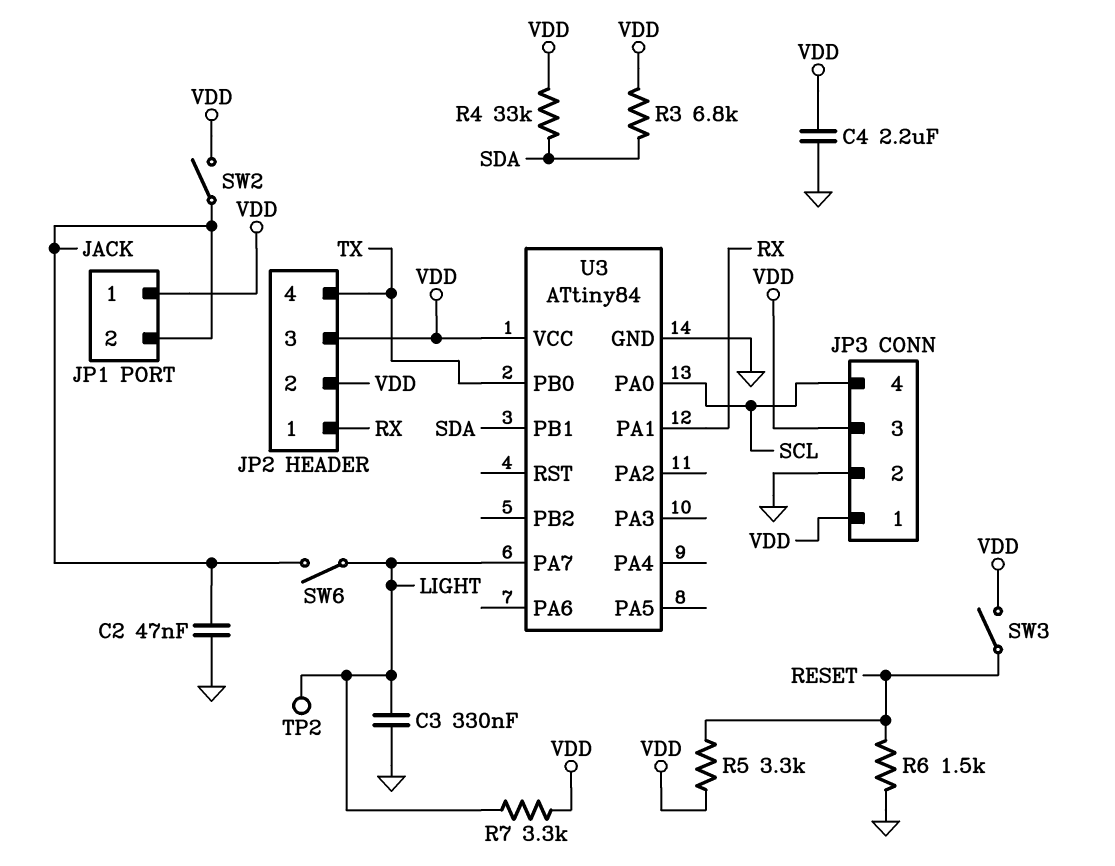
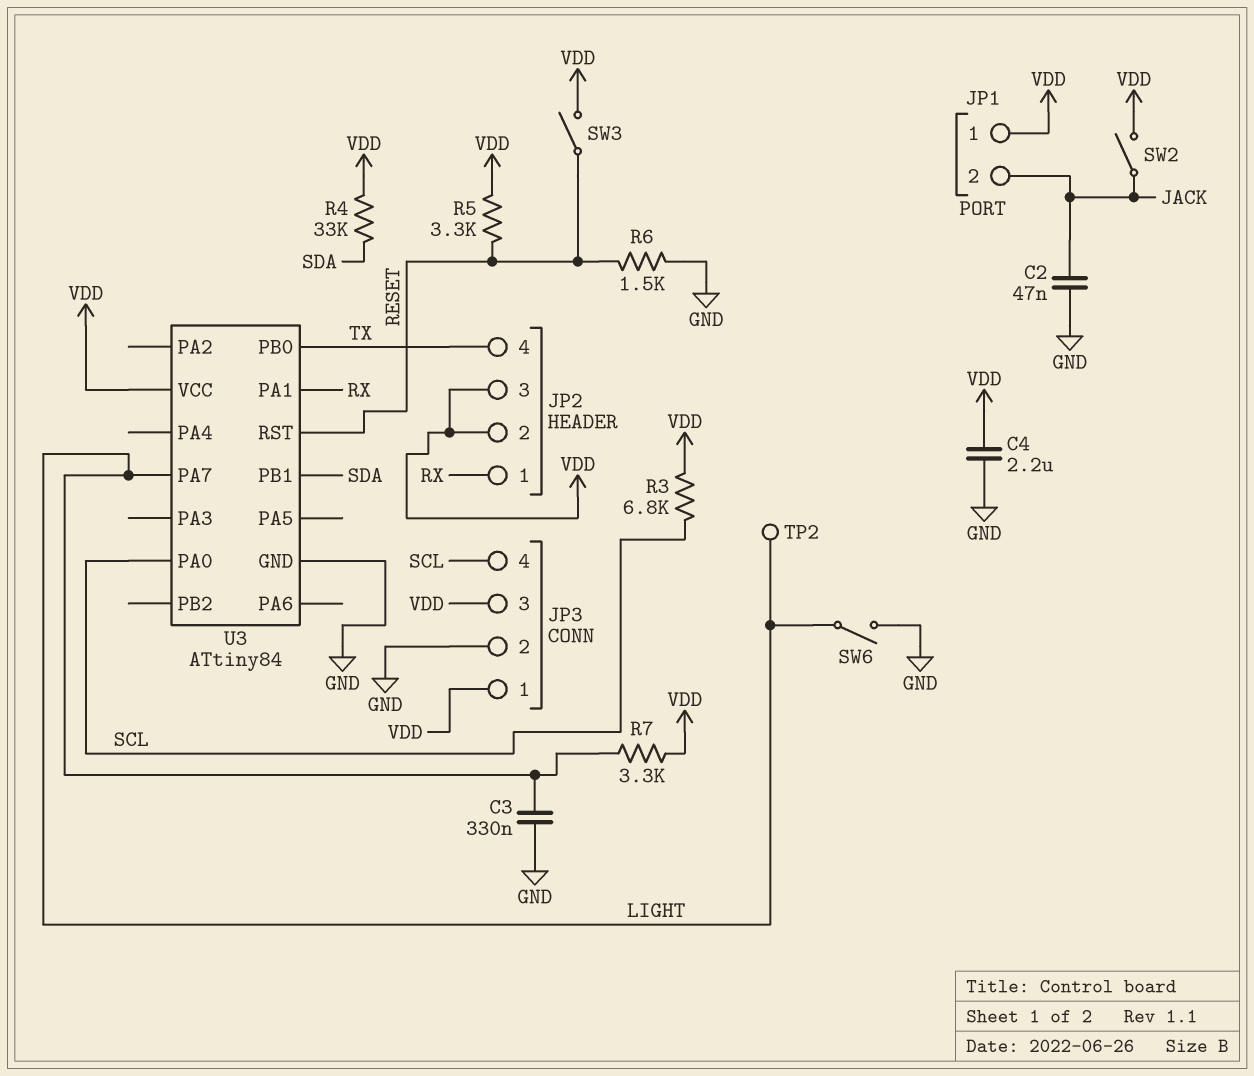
R3: 6.8k (SDA, VDD) -> 6.8k (SCL, VDD)
SW6: switch (JACK, LIGHT) -> switch (GND, LIGHT)
U3 pin RST: none -> RESET

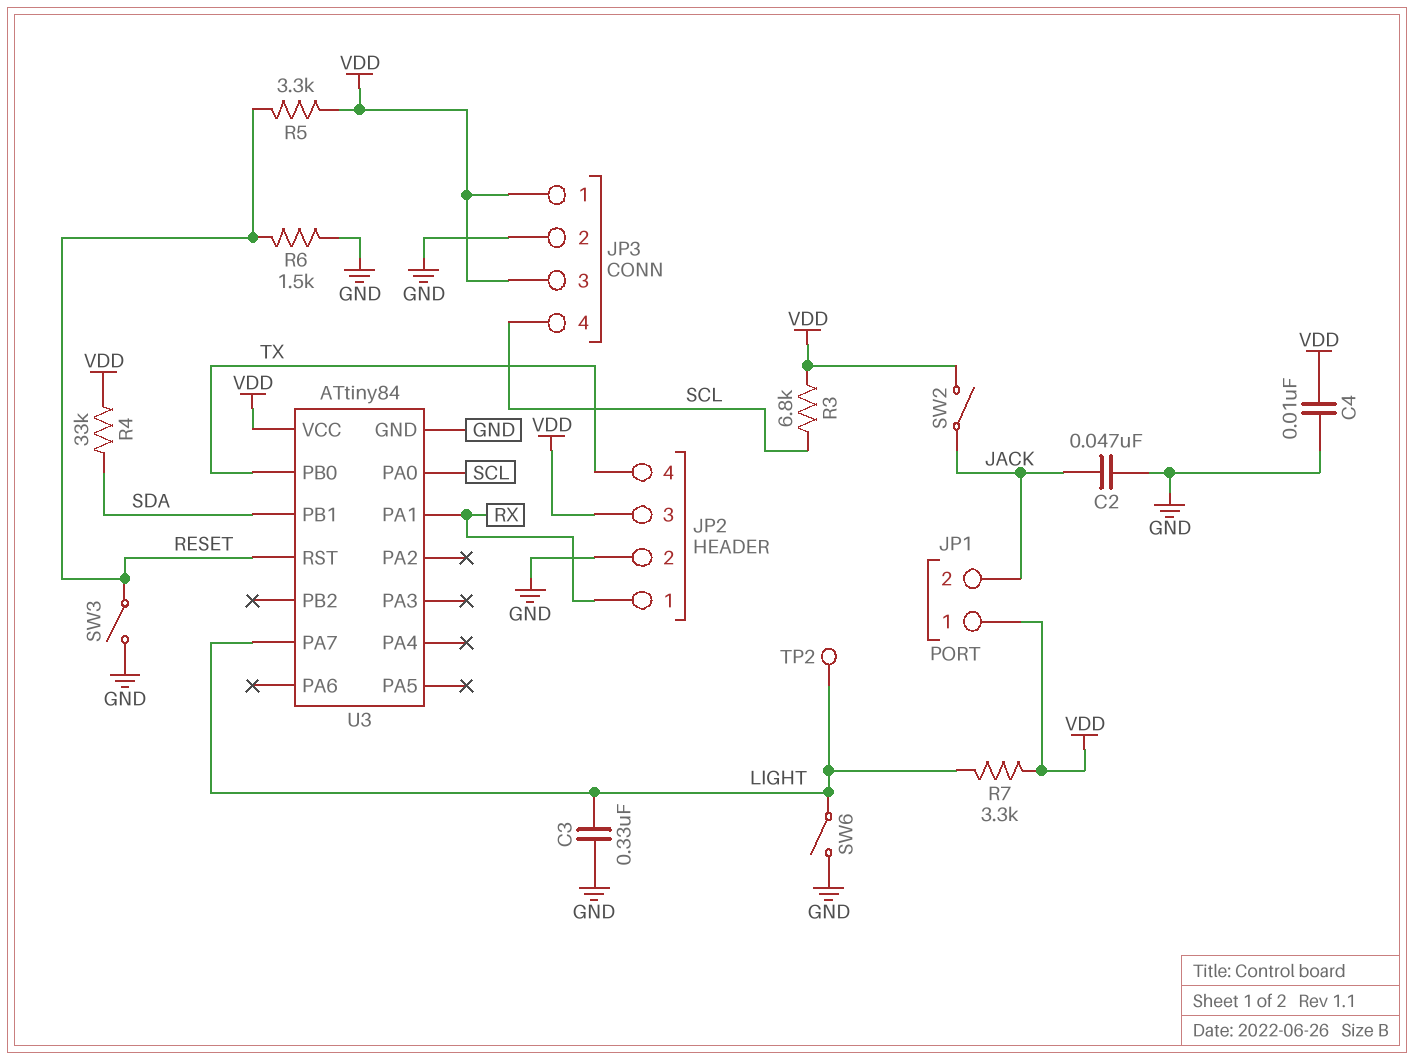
C4: 2.2uF (GND, VDD) -> 10nF (GND, VDD)
JP2 pin 2: VDD -> GND
SW3: switch (RESET, VDD) -> switch (GND, RESET)

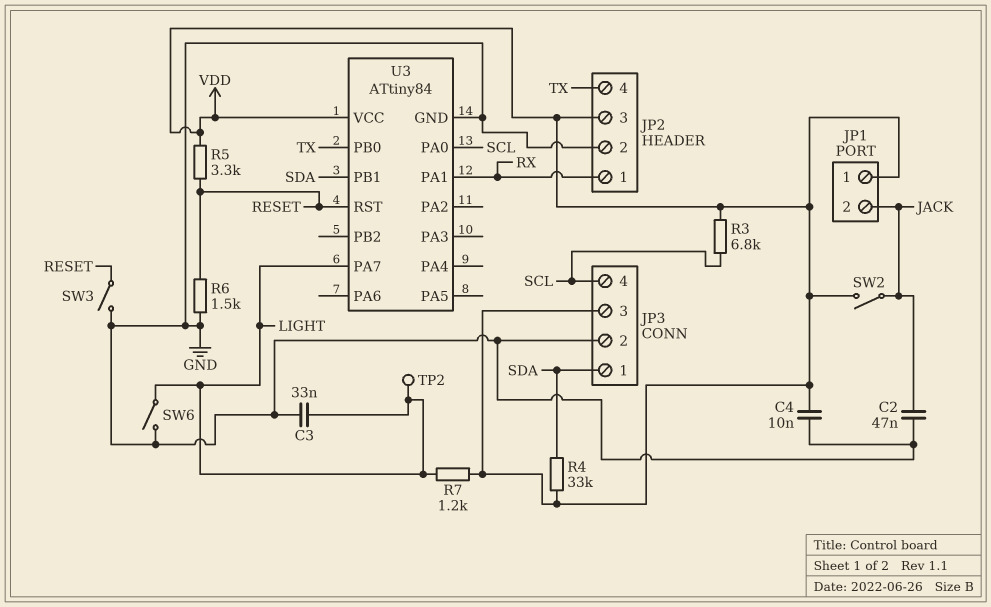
C3: 330nF (GND, LIGHT) -> 33nF (GND, LIGHT)
JP3 pin 1: VDD -> SDA
R7: 3.3k (LIGHT, VDD) -> 1.2k (LIGHT, VDD)

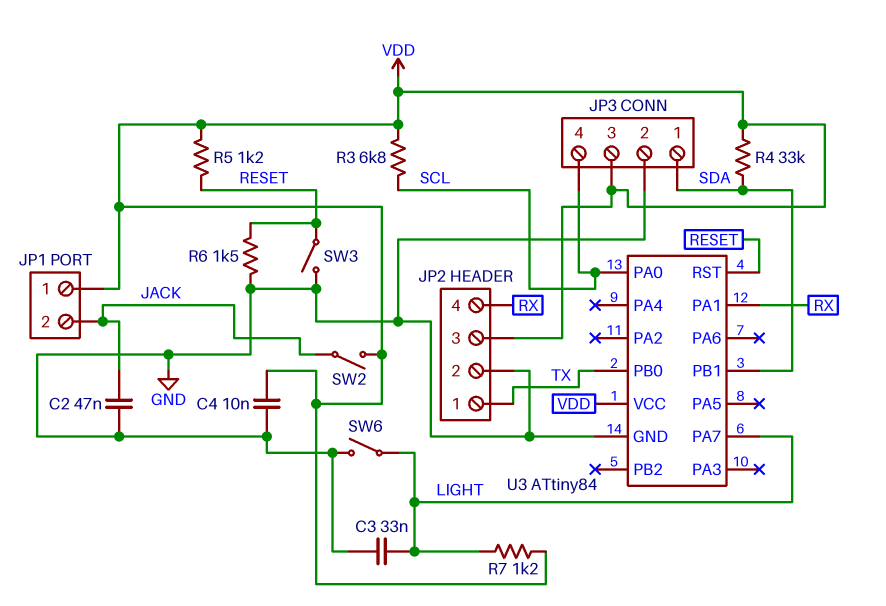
JP2 pin 1: RX -> TX
JP2 pin 4: TX -> RX
R5: 3.3k (RESET, VDD) -> 1.2k (RESET, VDD)
TP2: test point (LIGHT) -> none

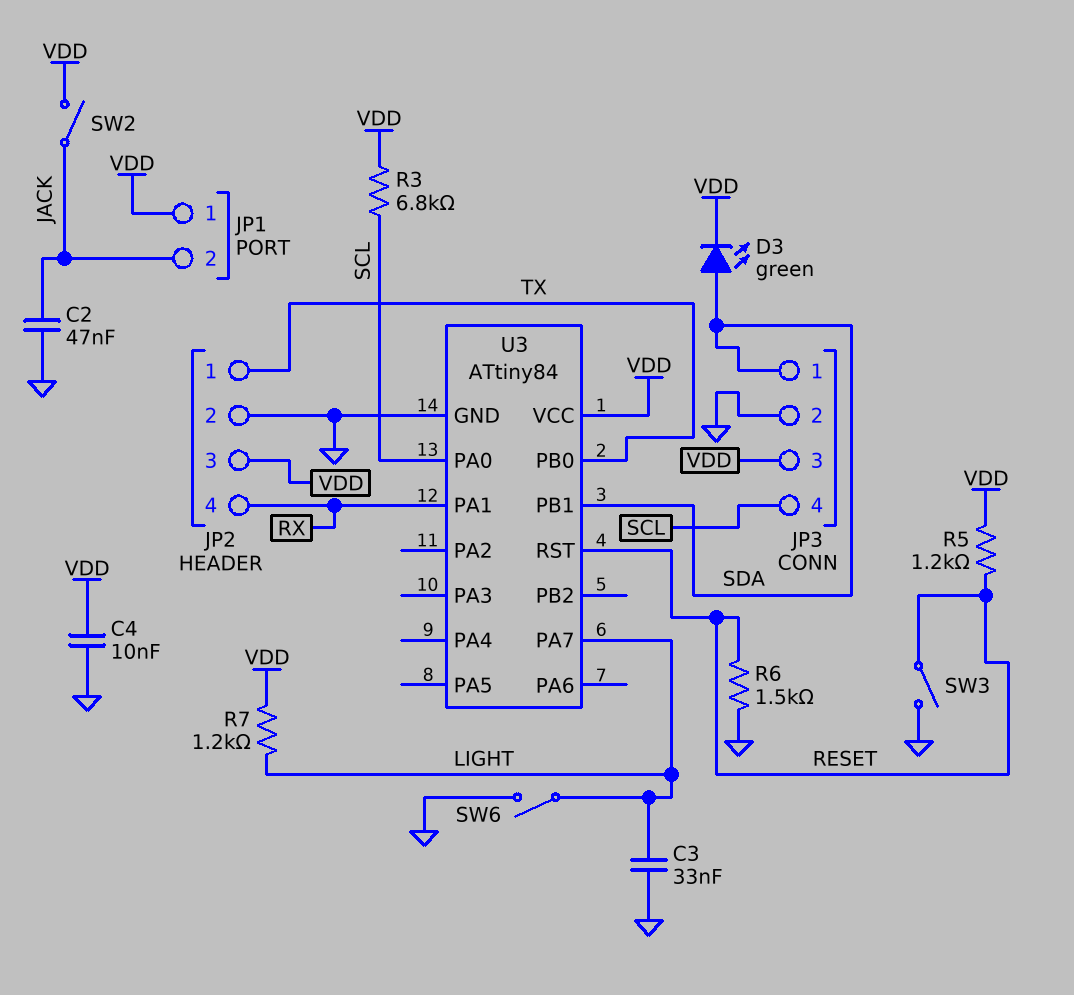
D3: none -> LED green (A SDA, K VDD)
R4: 33k (SDA, VDD) -> none

